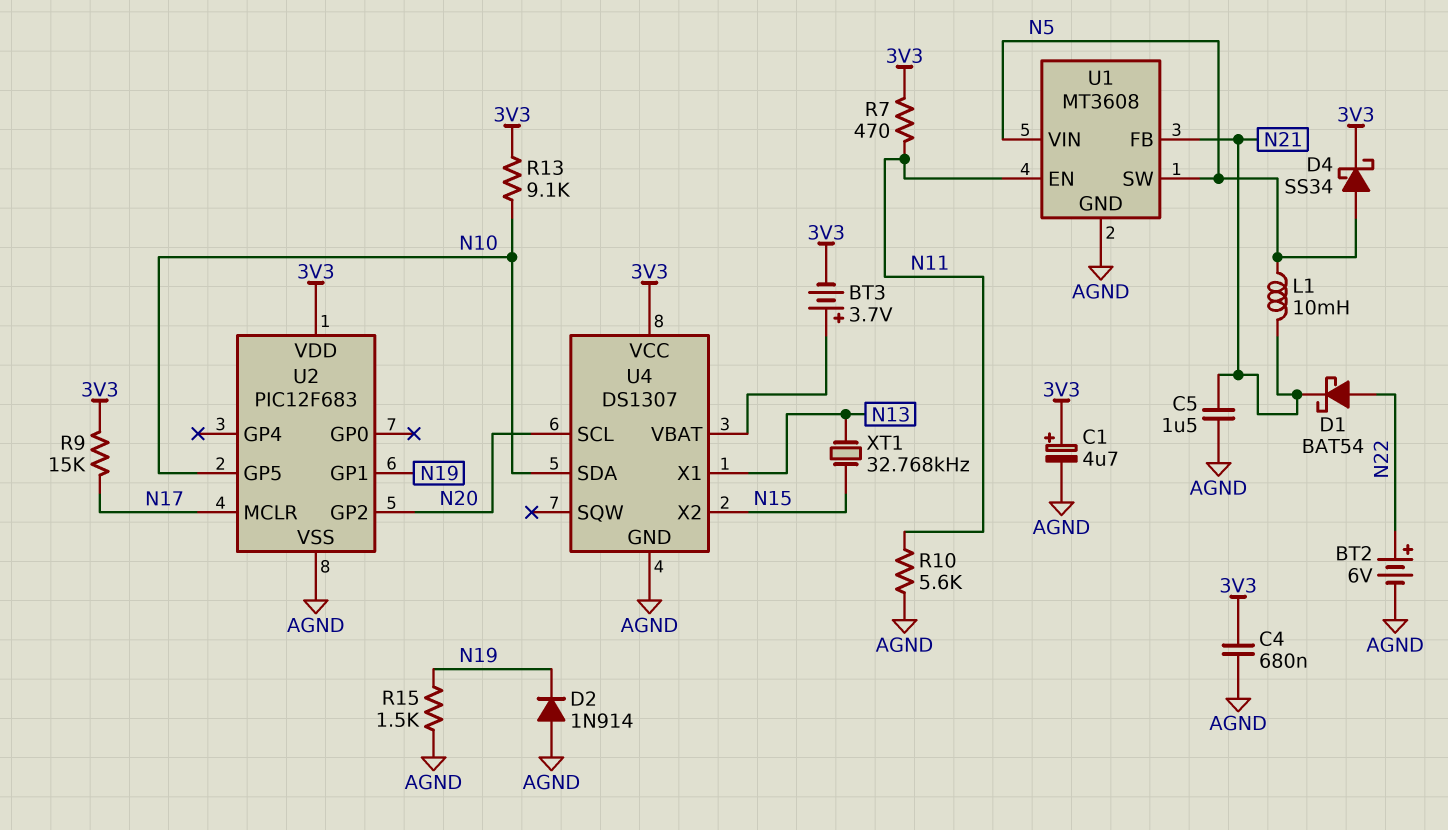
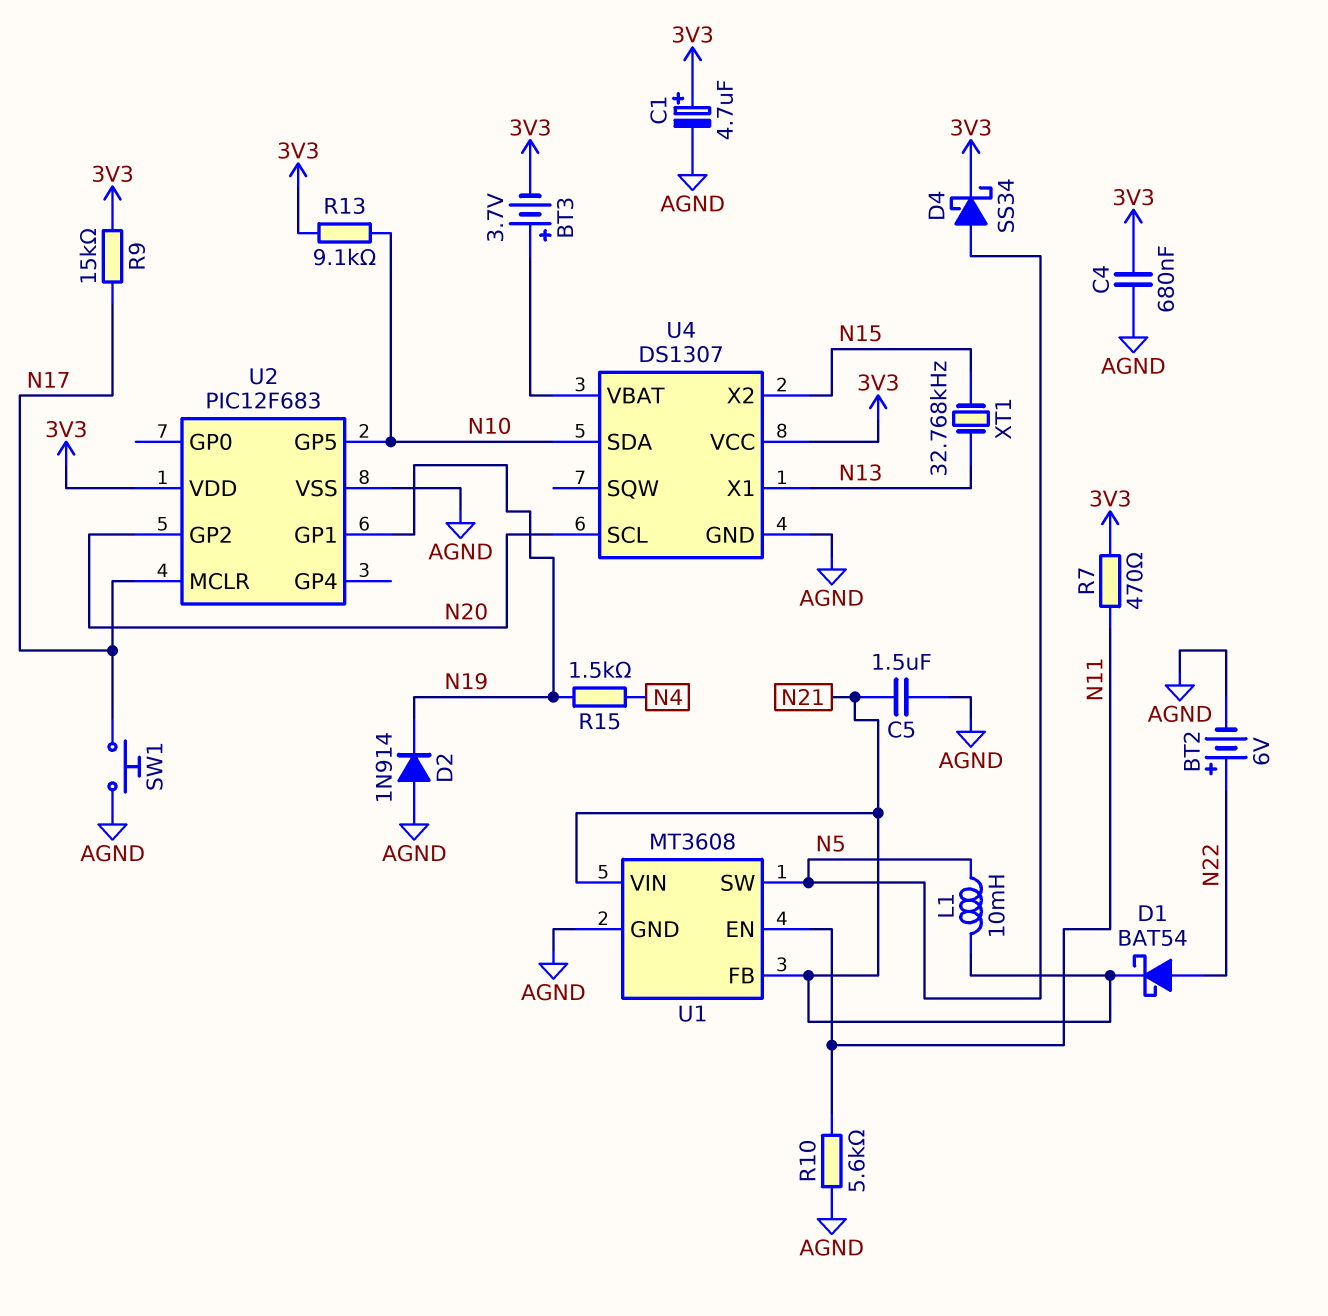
R15: 1.5k (AGND, N19) -> 1.5k (N4, N19)
SW1: none -> button (AGND, N17)
U1 pin VIN: N5 -> N21

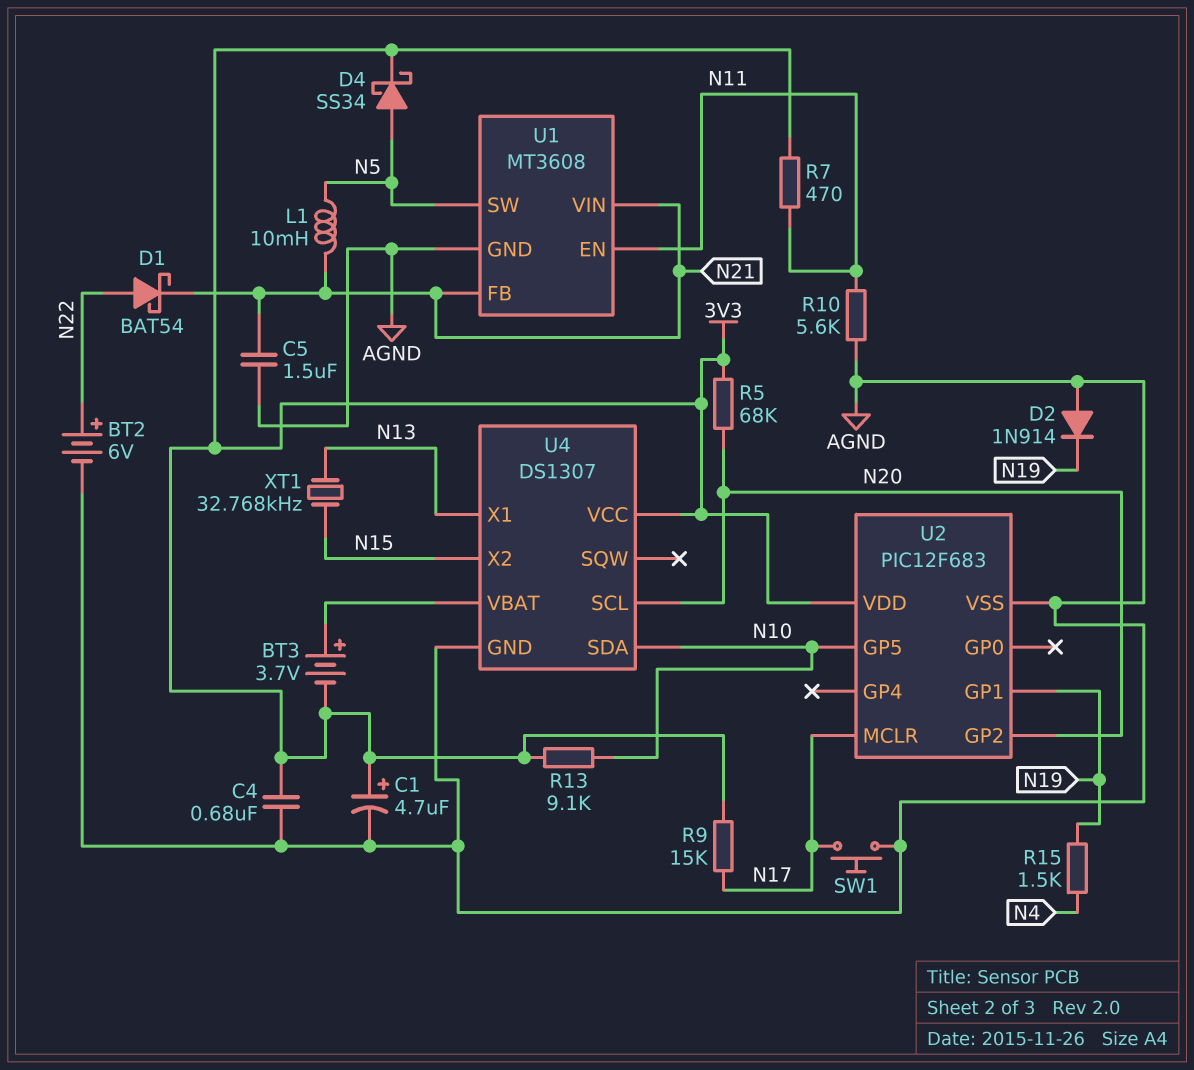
R5: none -> 68k (3V3, N20)

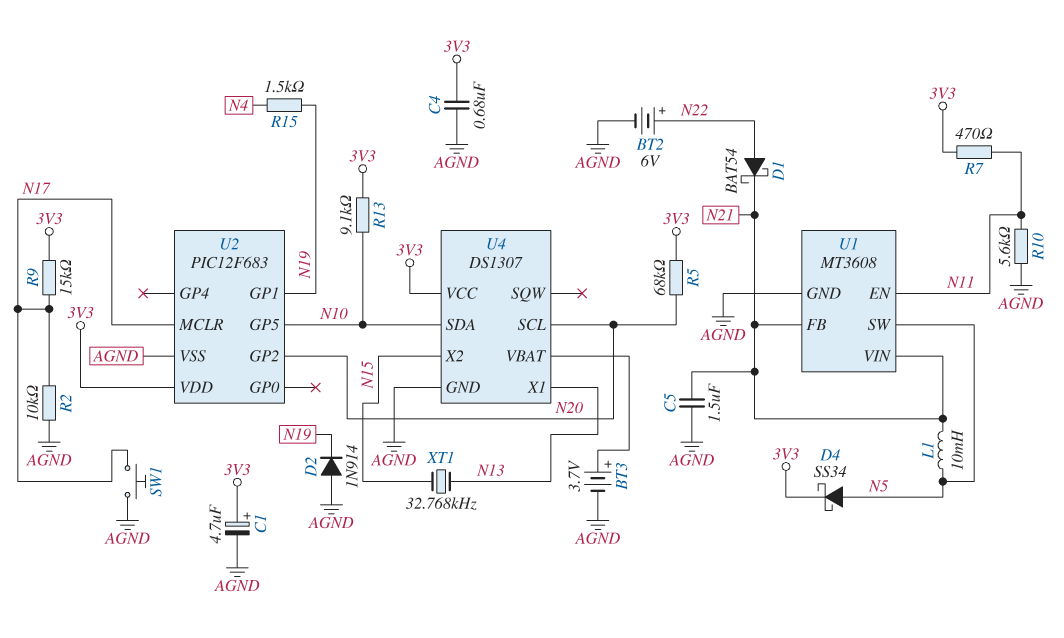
BT3: 3.7V (plus U4/VBAT, minus 3V3) -> 3.7V (plus U4/VBAT, minus AGND)
R2: none -> 10k (AGND, N17)

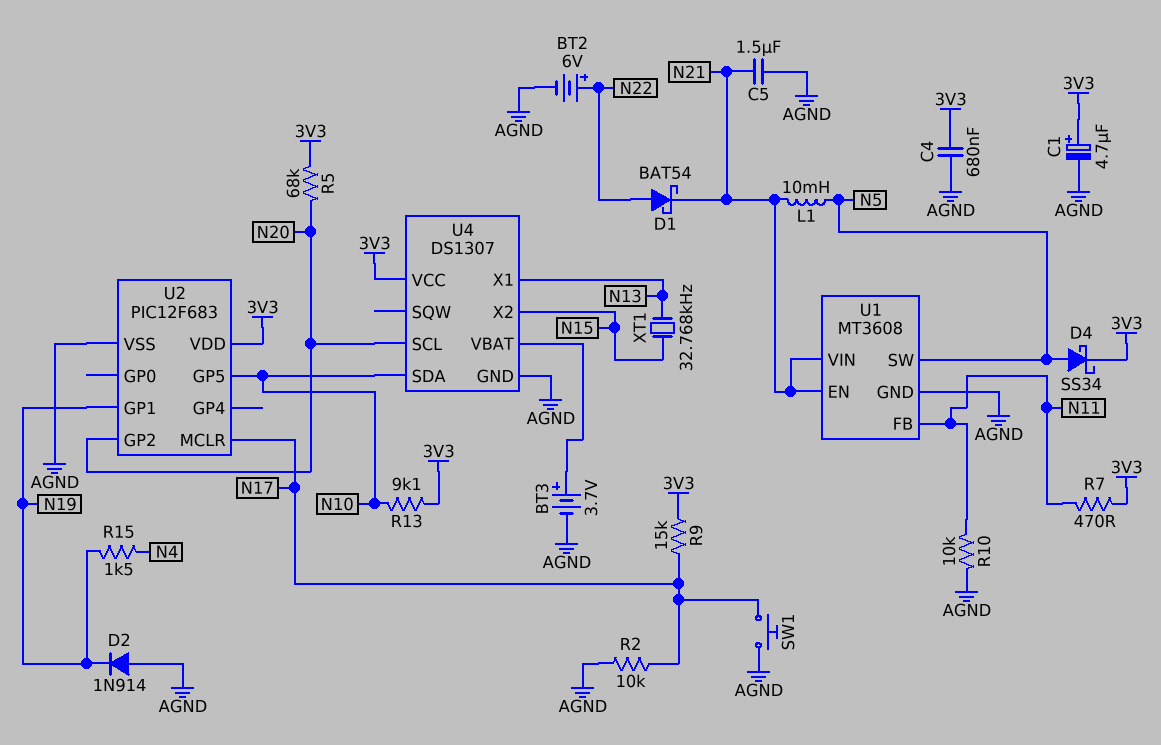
R10: 5.6k (AGND, N11) -> 10k (AGND, N11)
U1 pin EN: N11 -> N21
U1 pin FB: N21 -> N11

